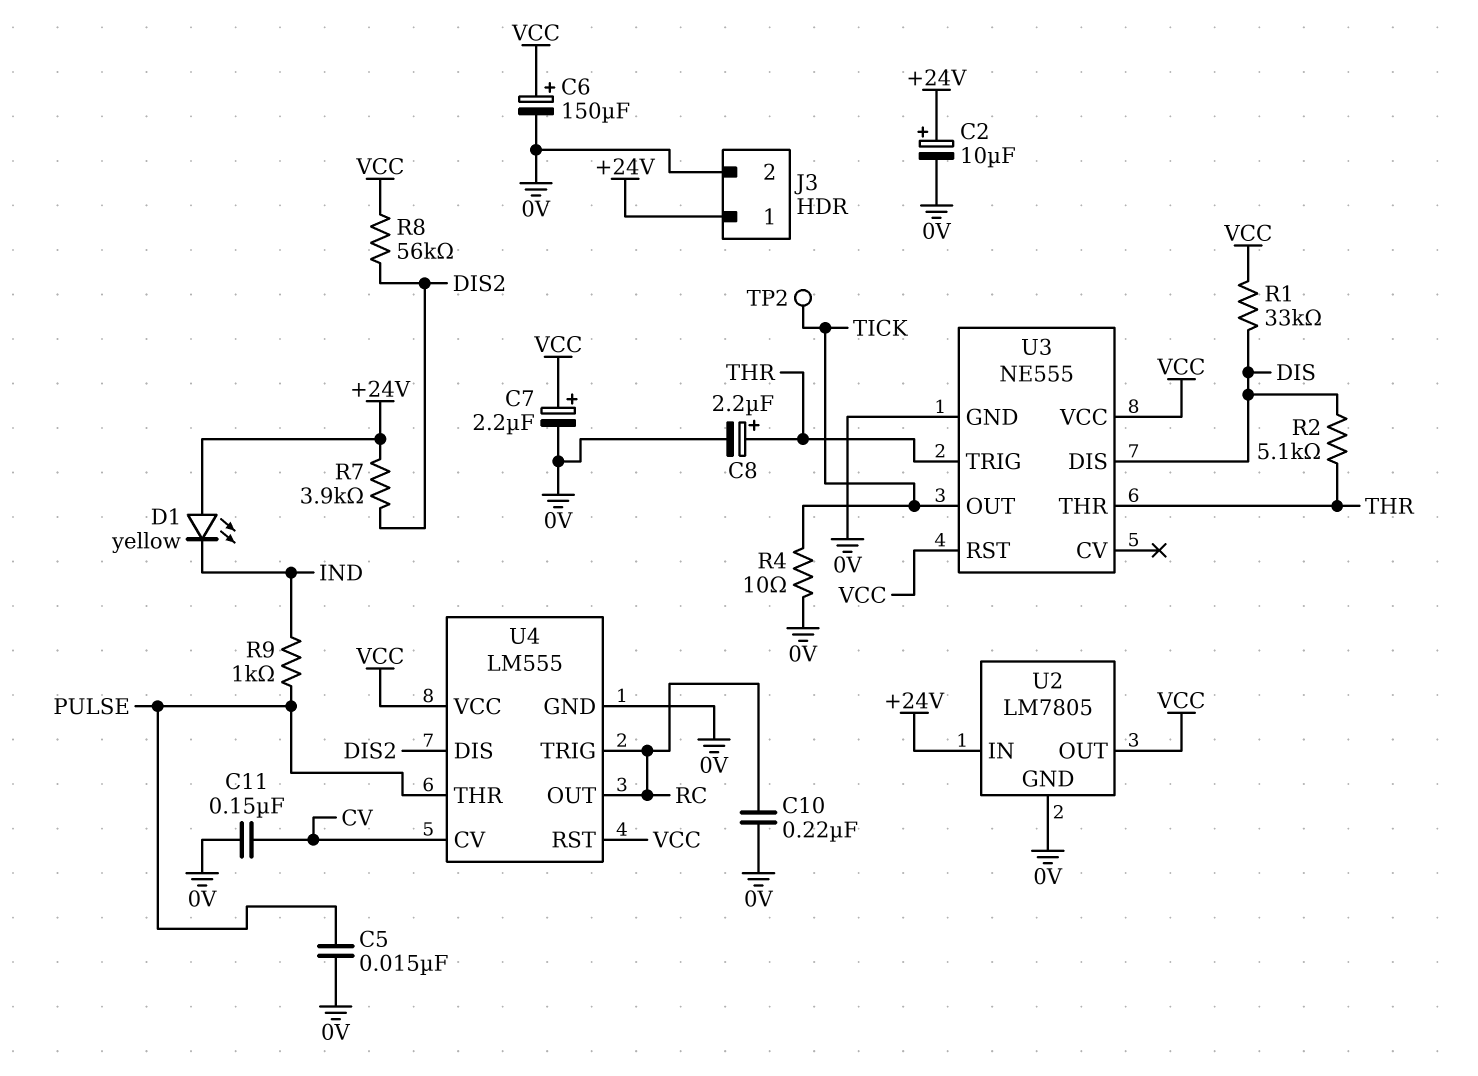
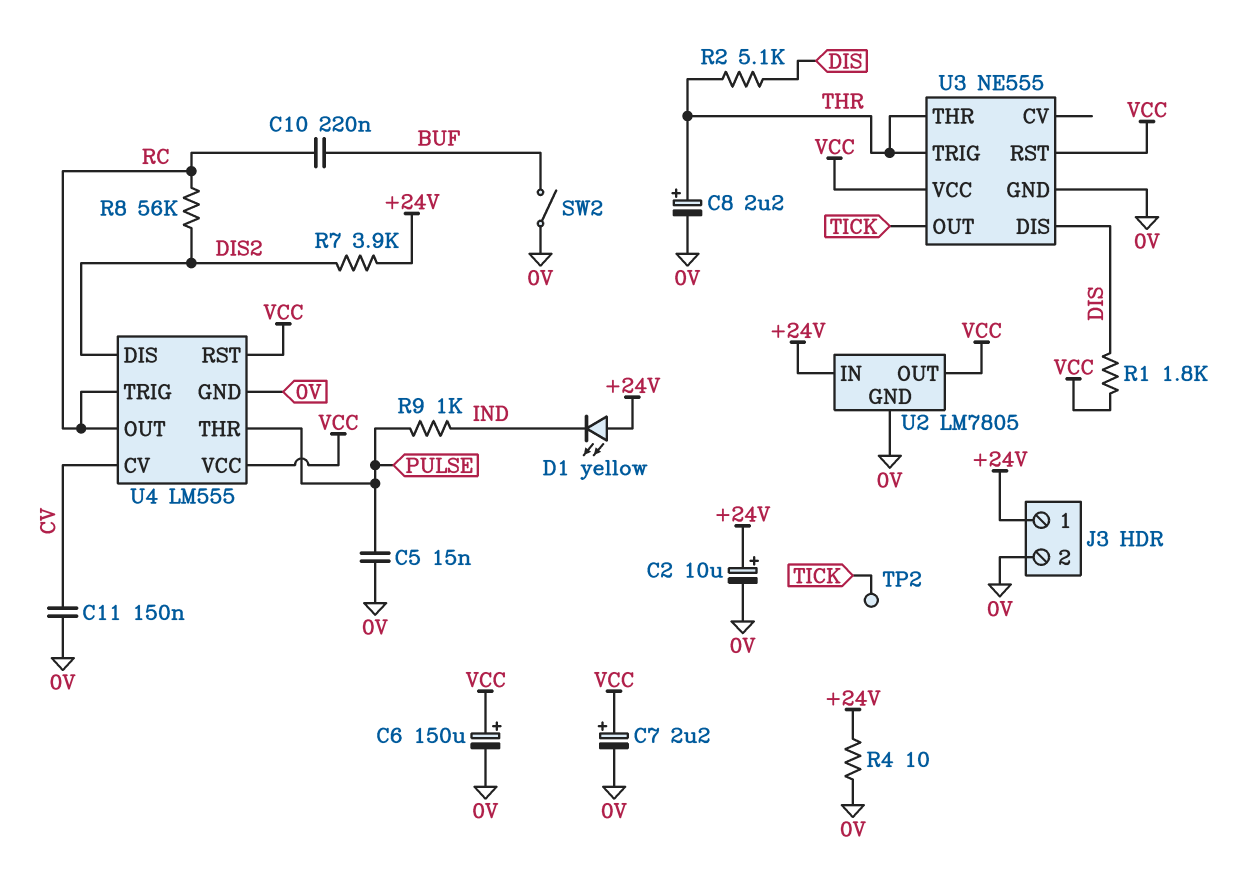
C10: 220nF (0V, RC) -> 220nF (BUF, RC)
R1: 33k (DIS, VCC) -> 1.8k (DIS, VCC)
R4: 10 (0V, TICK) -> 10 (+24V, 0V)
R8: 56k (DIS2, VCC) -> 56k (DIS2, RC)
SW2: none -> switch (0V, BUF)

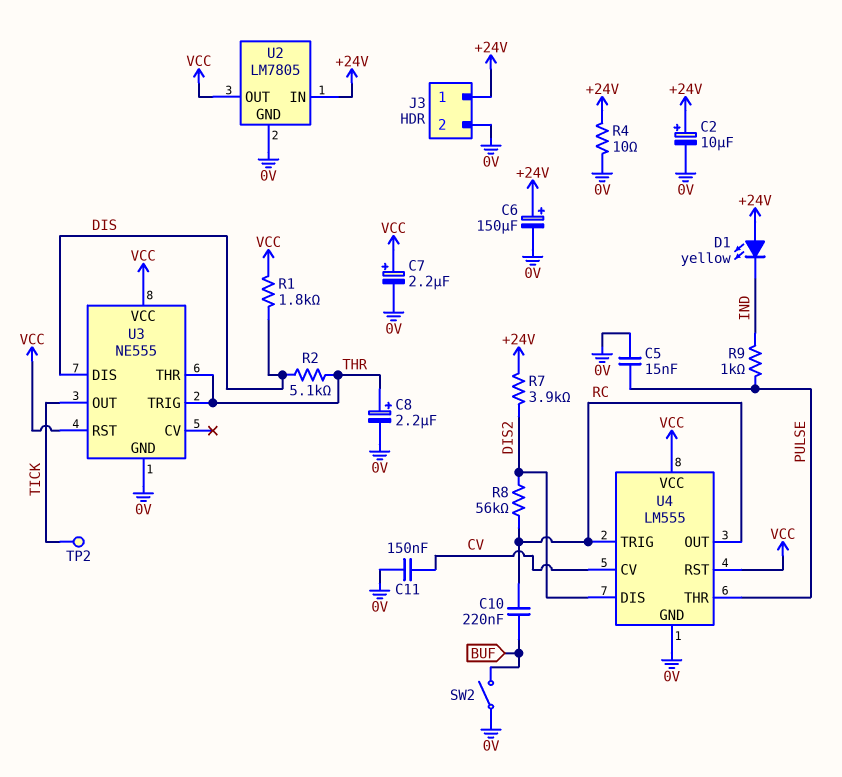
C6: 150uF (plus VCC, minus 0V) -> 150uF (plus +24V, minus 0V)

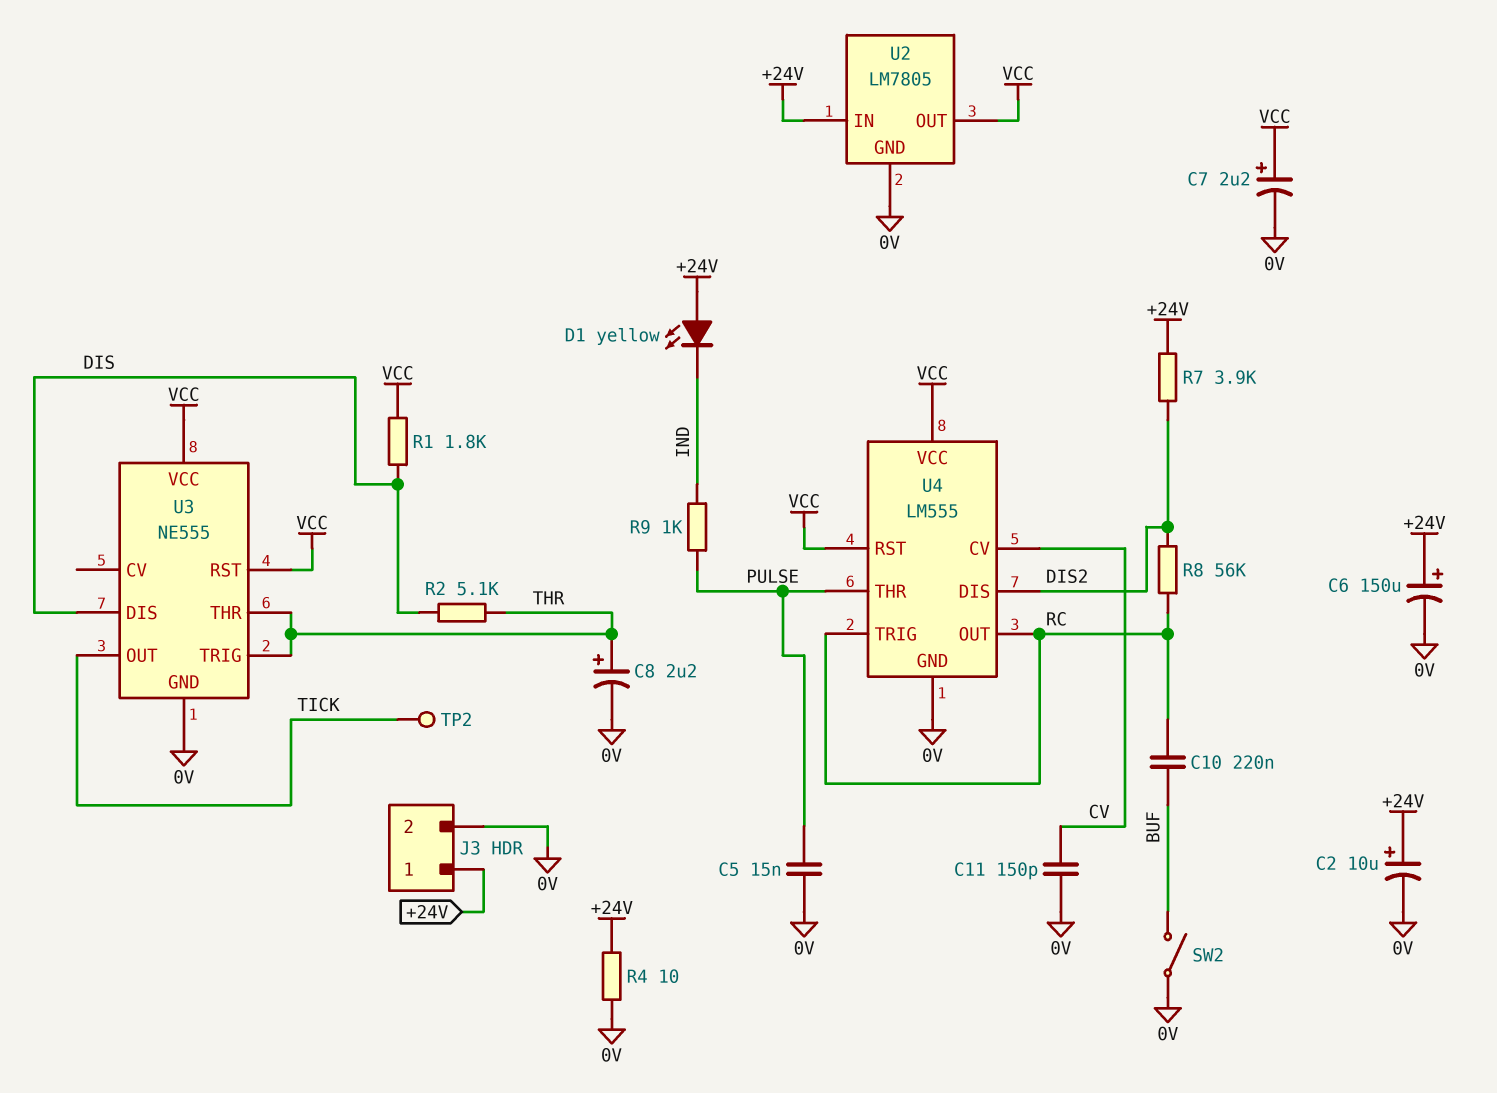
C11: 150nF (0V, CV) -> 150pF (0V, CV)

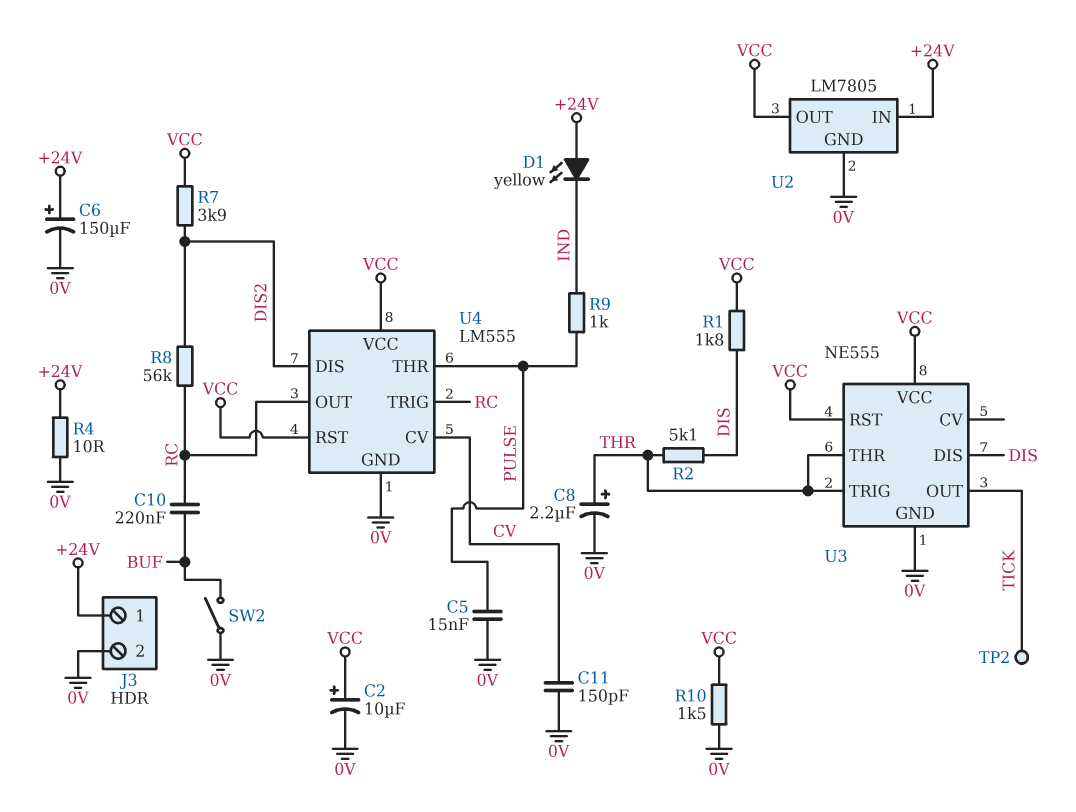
C2: 10uF (plus +24V, minus 0V) -> 10uF (plus VCC, minus 0V)
C7: 2.2uF (plus VCC, minus 0V) -> none
R7: 3.9k (+24V, DIS2) -> 3.9k (DIS2, VCC)
R10: none -> 1.5k (0V, VCC)

